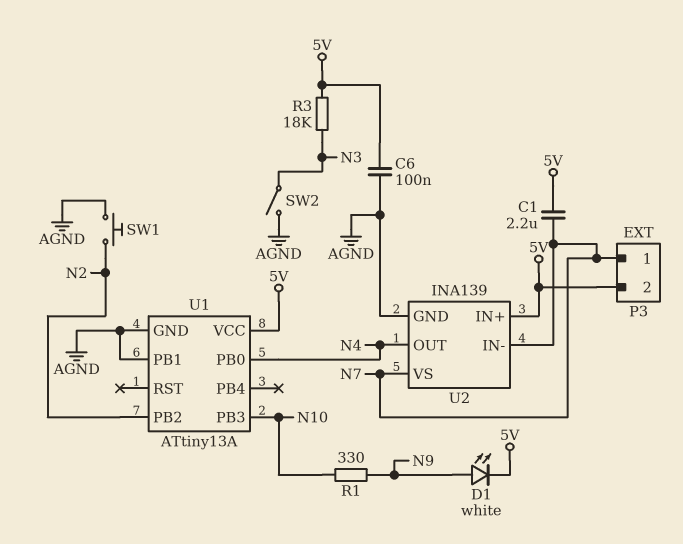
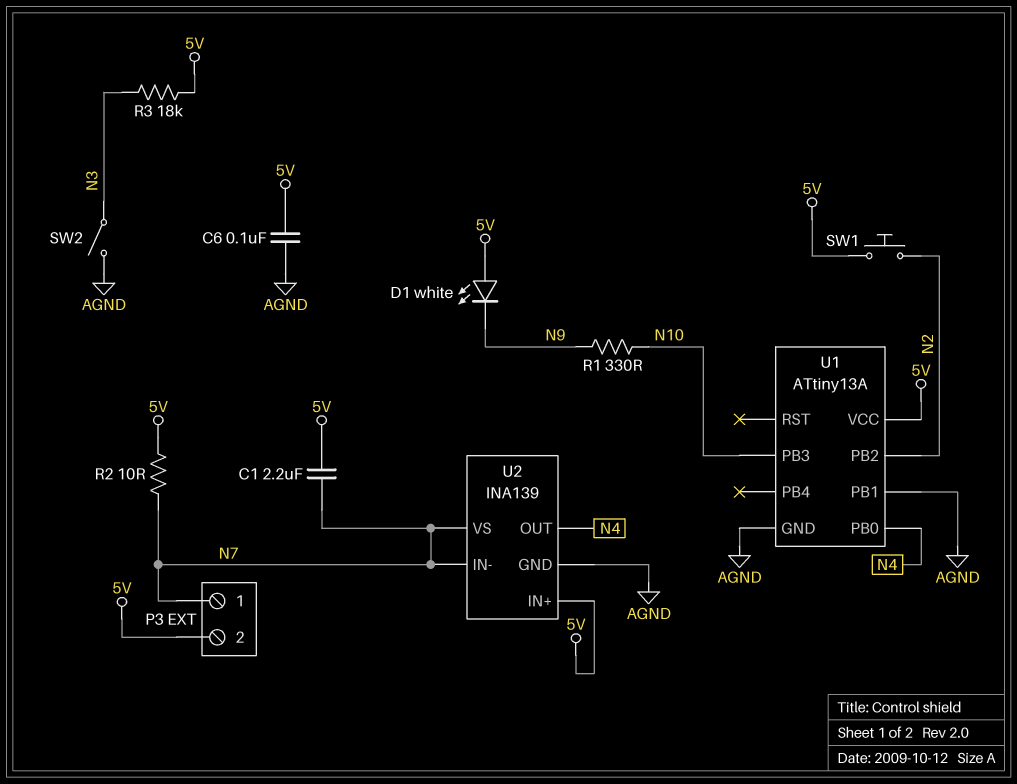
D1: LED white (A N9, K 5V) -> LED white (A 5V, K N9)
R2: none -> 10 (5V, N7)
SW1: button (AGND, N2) -> button (5V, N2)

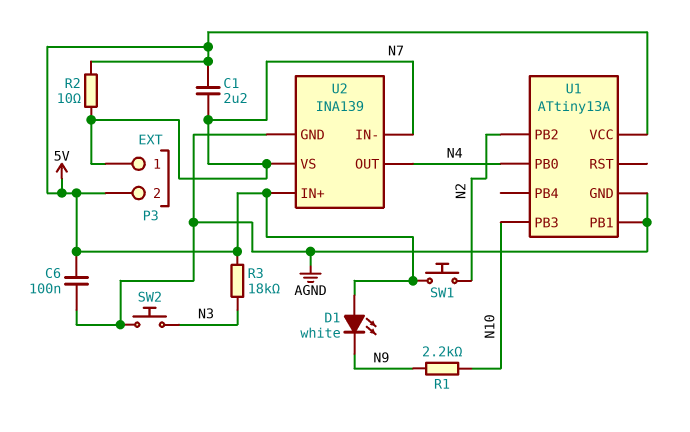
R1: 330 (N9, N10) -> 2.2k (N9, N10)
SW2: switch (AGND, N3) -> button (AGND, N3)

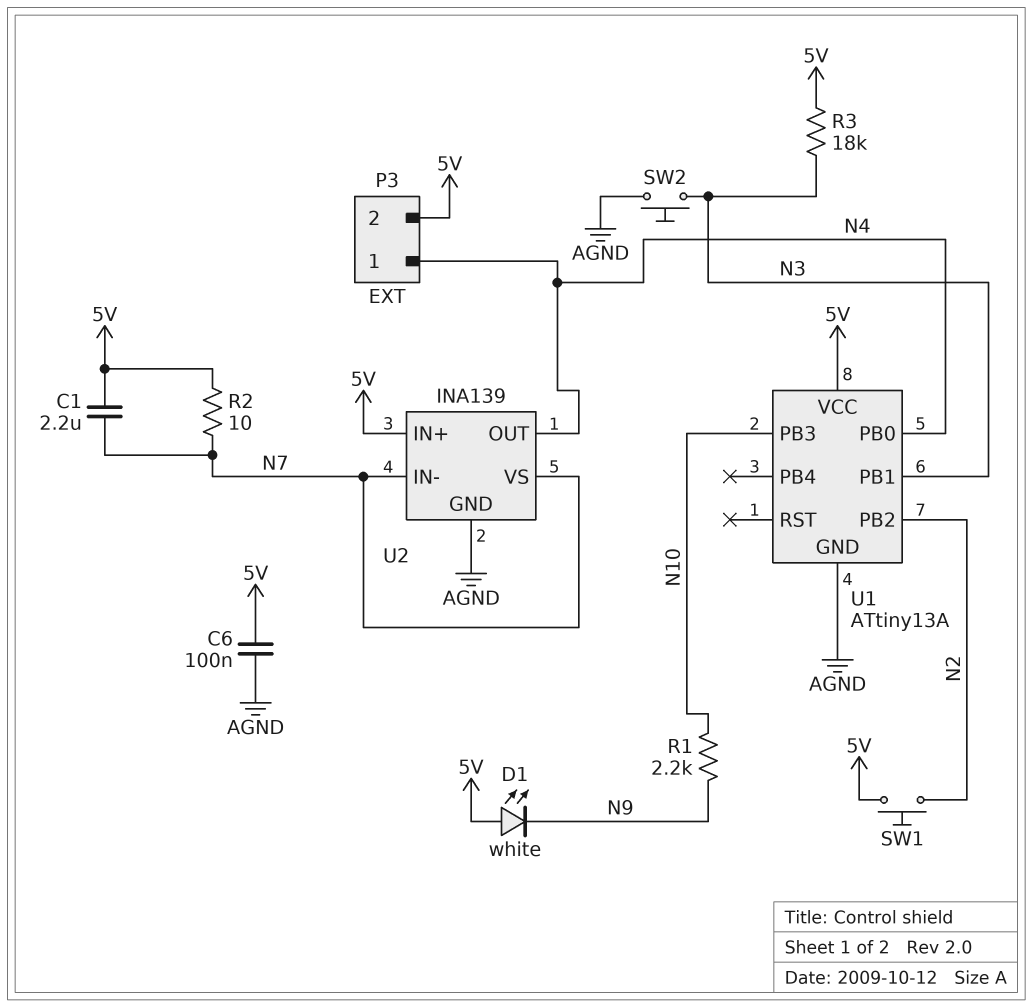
P3 pin 1: N7 -> N4
U1 pin PB1: AGND -> N3

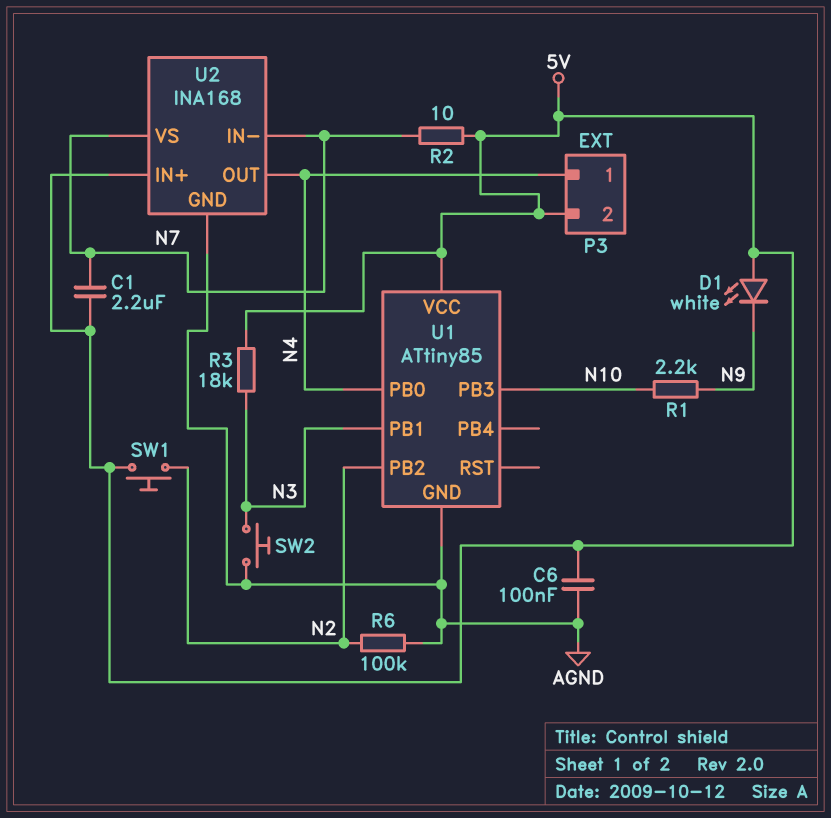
R6: none -> 100k (AGND, N2)
U1: ATtiny13A -> ATtiny85
U2: INA139 -> INA168

